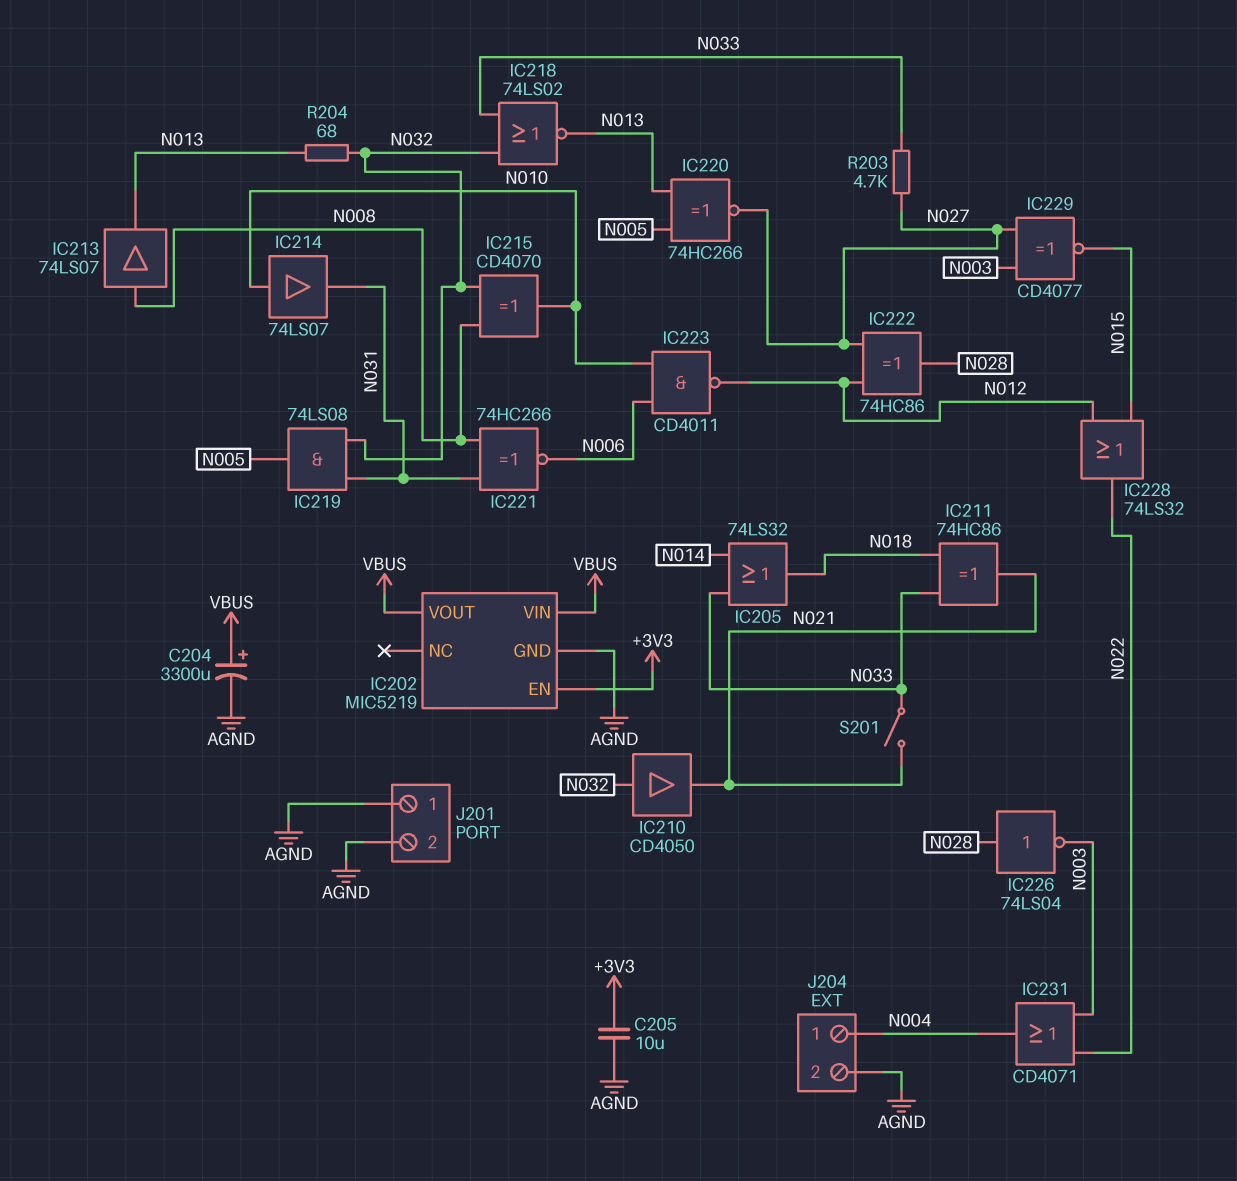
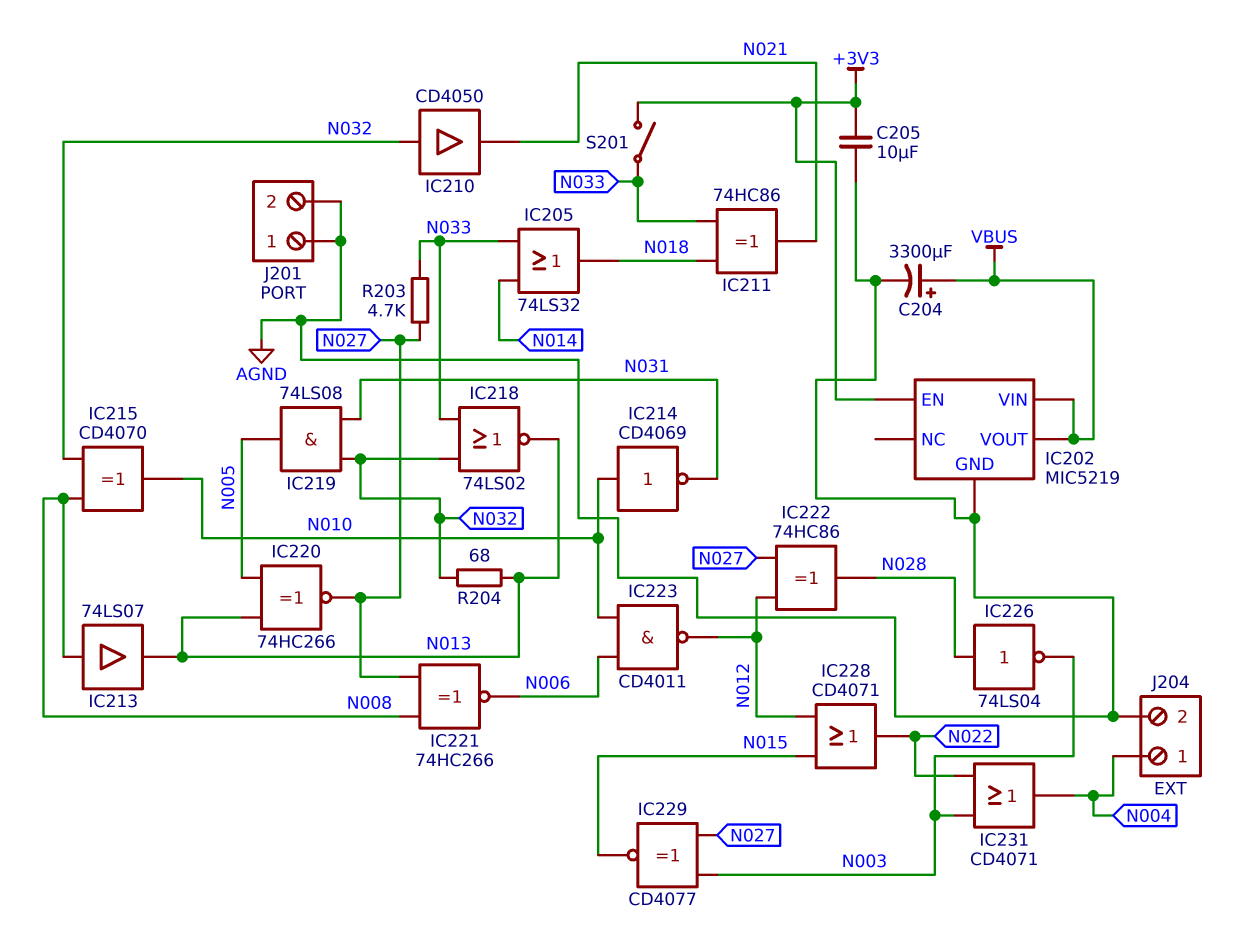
IC214: buffer 74LS07 (in N010, out N031) -> NOT CD4069 (in N010, out N031)
IC221: XNOR 74HC266 (in N008, in N031, out N006) -> XNOR 74HC266 (in N008, in N027, out N006)
IC228: OR 74LS32 (in N012, in N015, out N022) -> OR CD4071 (in N012, in N015, out N022)
S201: switch (N021, N033) -> switch (+3V3, N033)

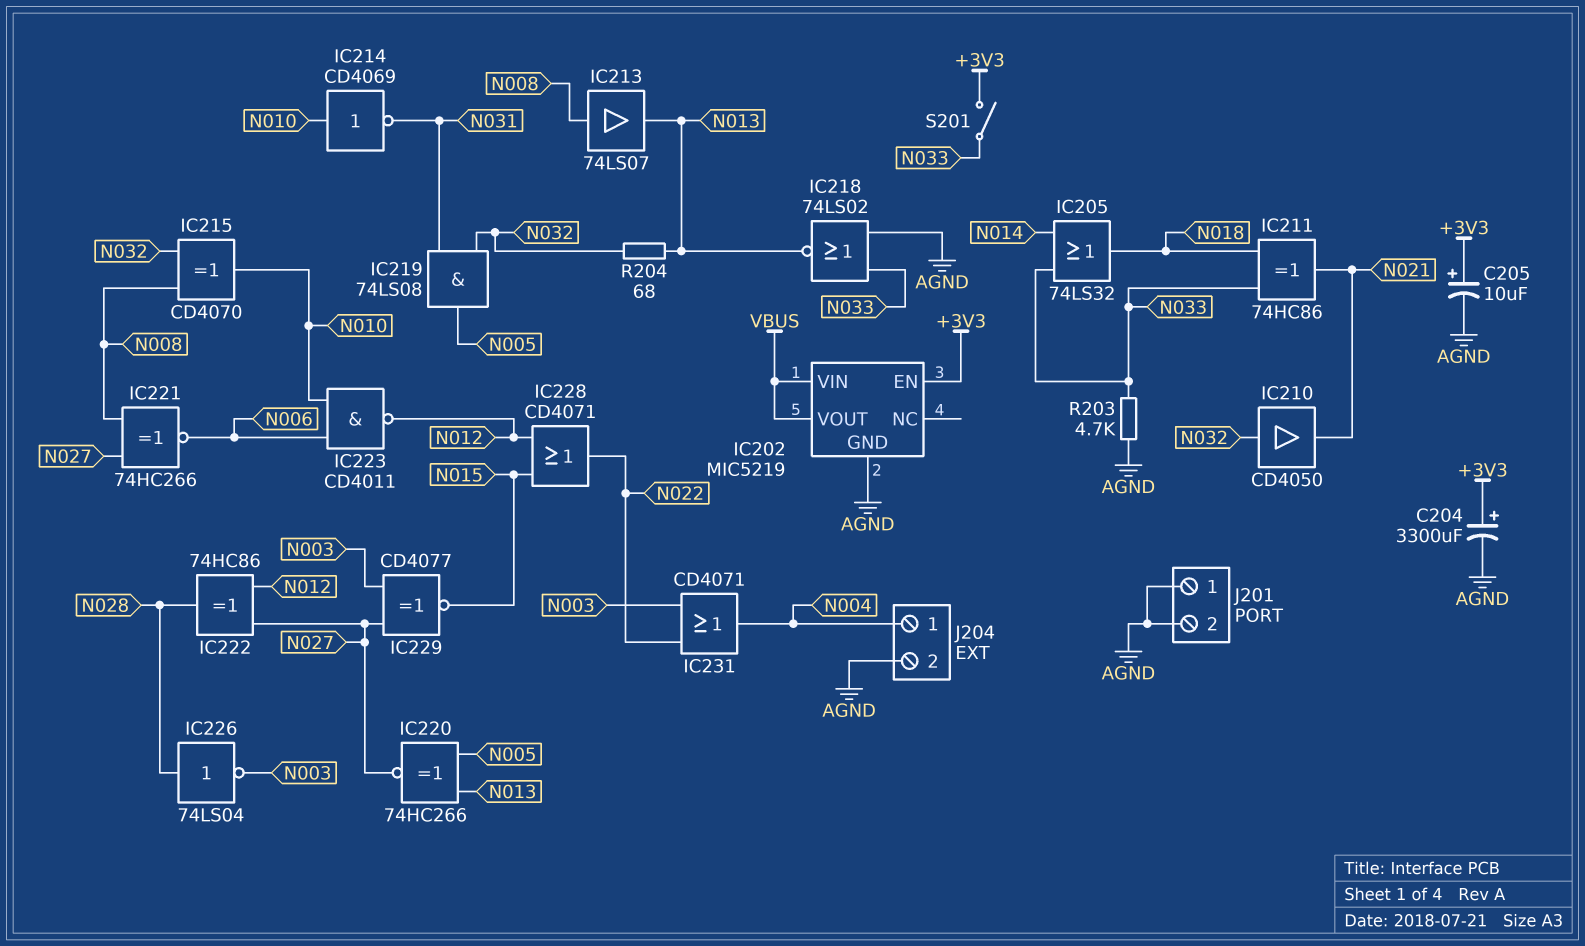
C204: 3300uF (plus VBUS, minus AGND) -> 3300uF (plus +3V3, minus AGND)
C205: 10uF (+3V3, AGND) -> 10uF (plus +3V3, minus AGND)
IC218: NOR 74LS02 (in N032, in N033, out N013) -> NOR 74LS02 (in AGND, in N033, out N013)
R203: 4.7k (N027, N033) -> 4.7k (AGND, N033)

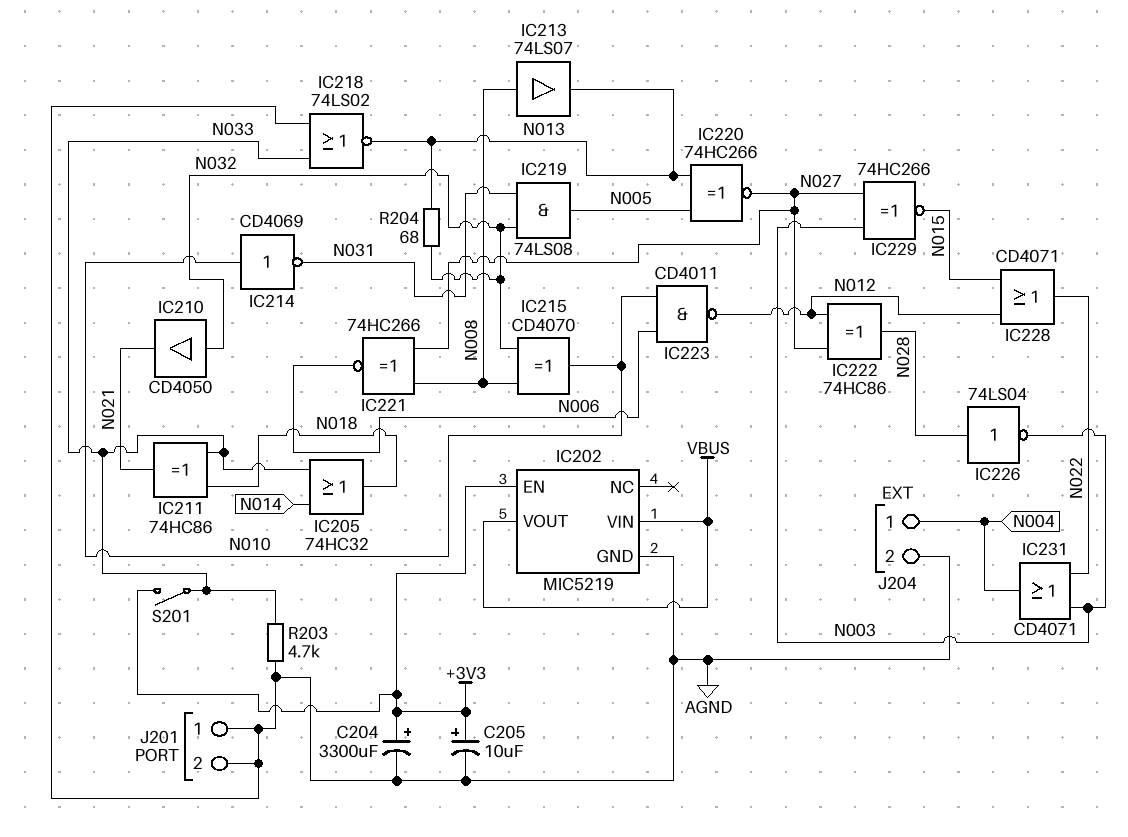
IC205: OR 74LS32 (in N014, in N033, out N018) -> OR 74HC32 (in N014, in N033, out N018)
IC229: XNOR CD4077 (in N003, in N027, out N015) -> XNOR 74HC266 (in N003, in N027, out N015)

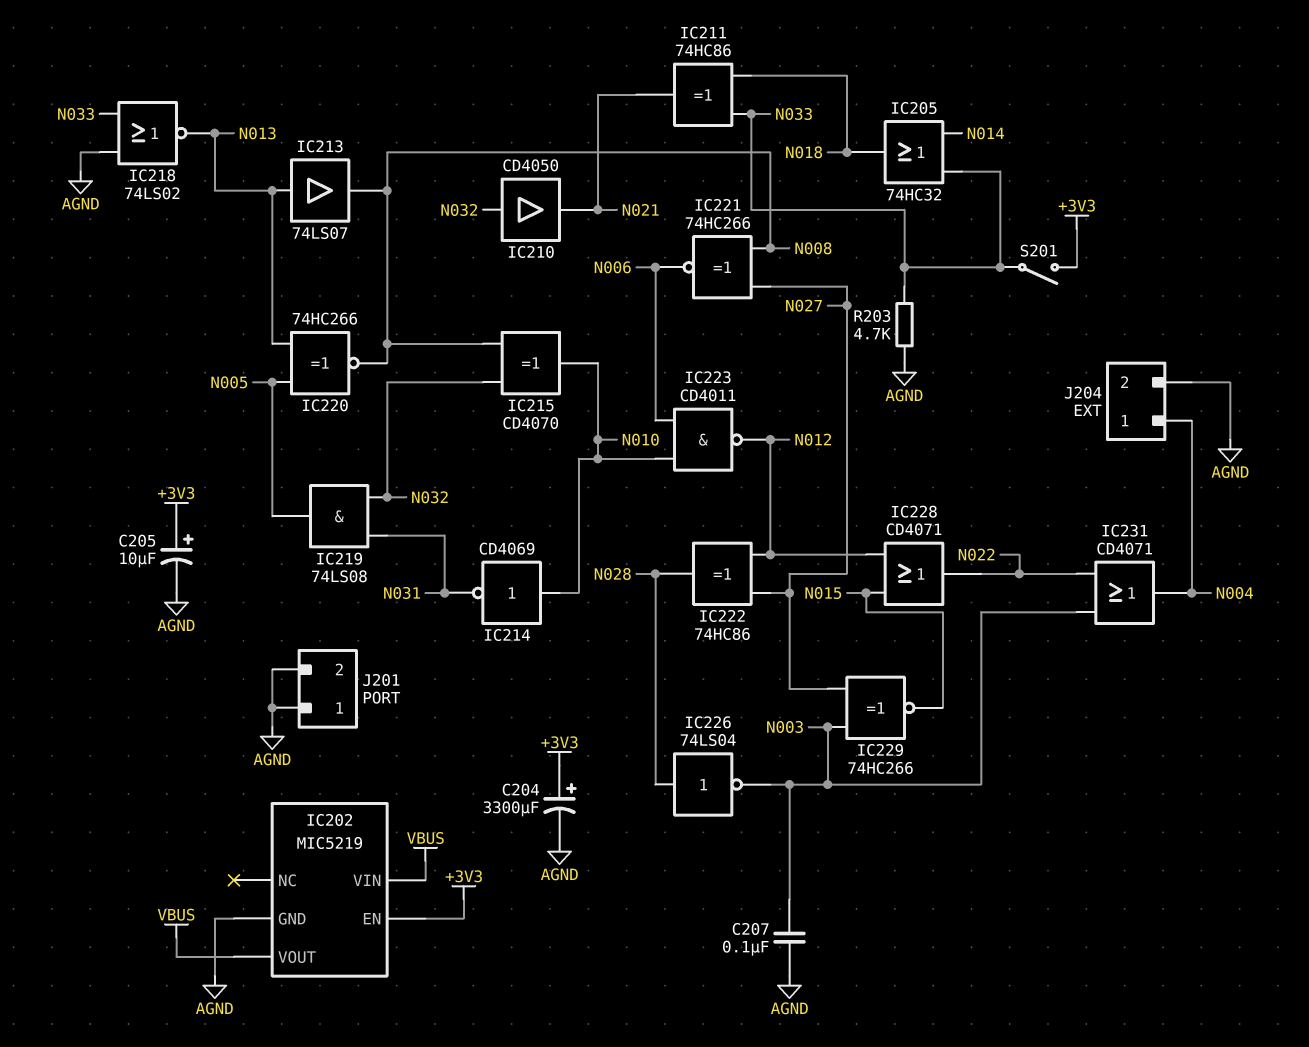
C207: none -> 100nF (AGND, N003)
IC213: buffer 74LS07 (in N008, out N013) -> buffer 74LS07 (in N013, out N008)
IC220: XNOR 74HC266 (in N005, in N013, out N027) -> XNOR 74HC266 (in N005, in N013, out N008)
R204: 68 (N013, N032) -> none

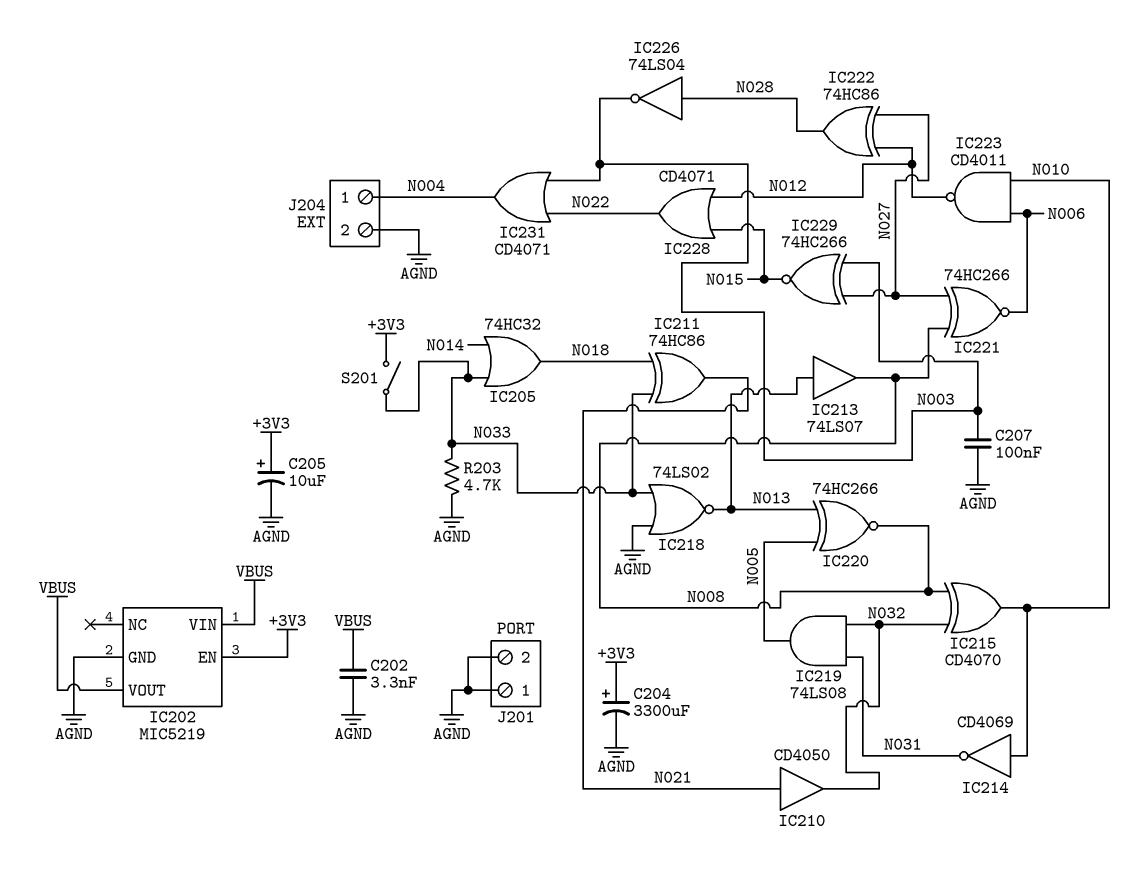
C202: none -> 3.3nF (AGND, VBUS)
IC210: buffer CD4050 (in N032, out N021) -> buffer CD4050 (in N021, out N032)

